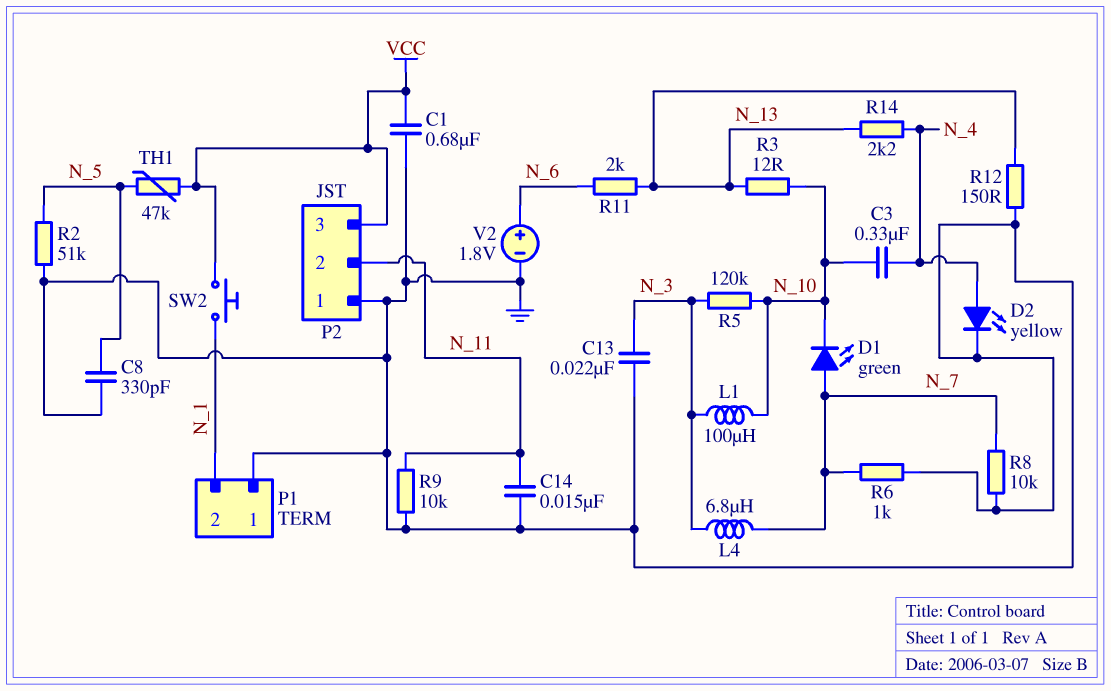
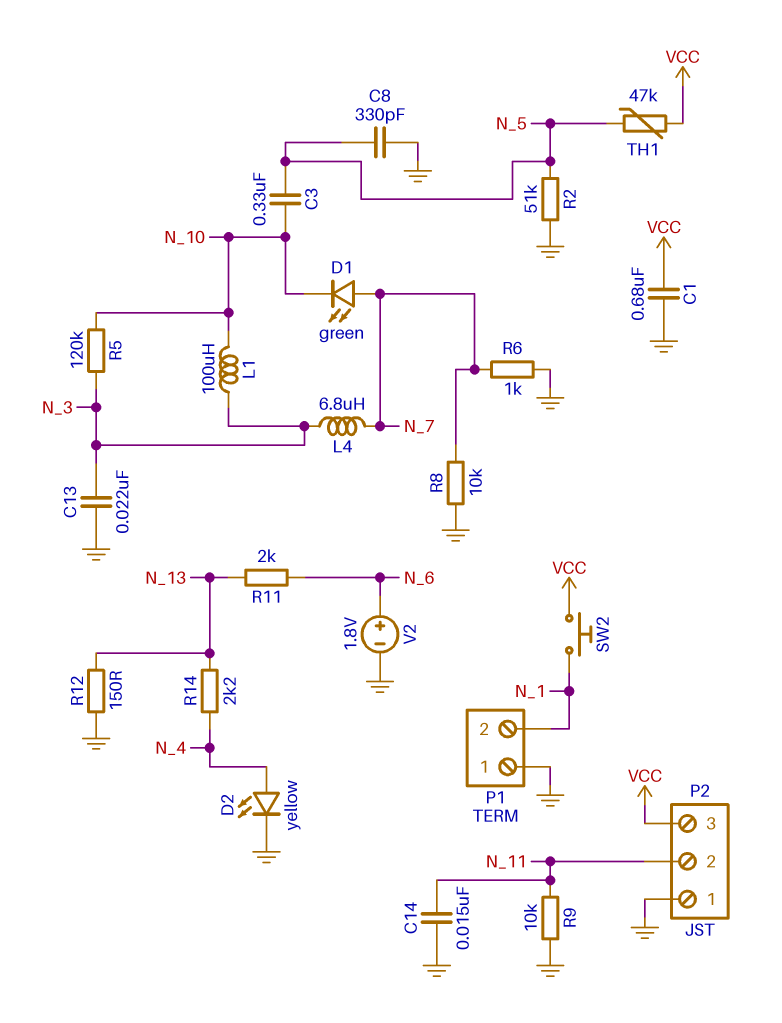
C3: 330nF (N_4, N_10) -> 330nF (N_5, N_10)
R3: 12 (N_10, N_13) -> none

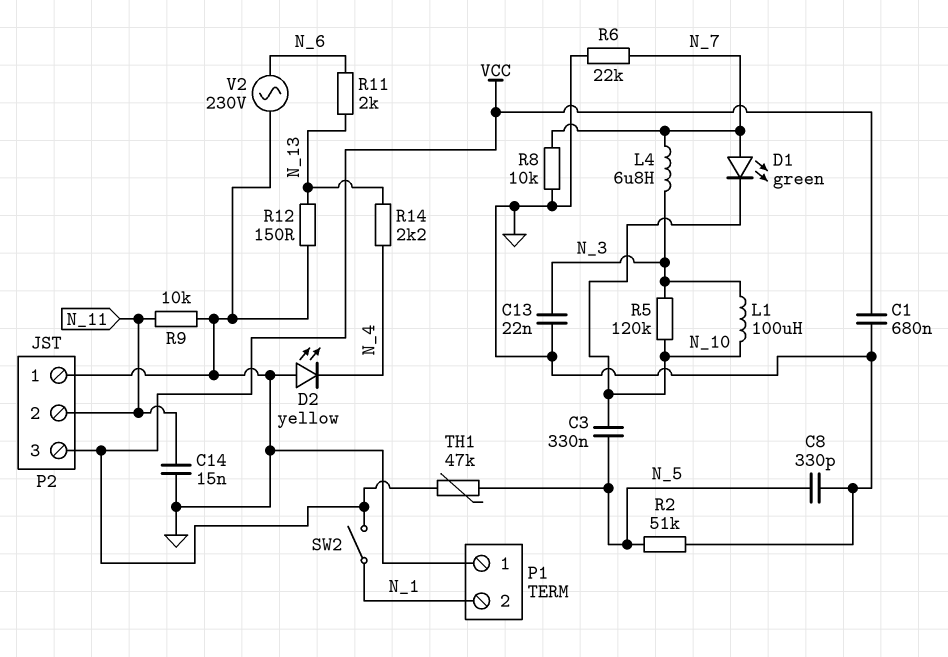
D2: LED yellow (A N_4, K GND) -> LED yellow (A GND, K N_4)
R6: 1k (GND, N_7) -> 22k (GND, N_7)
SW2: button (N_1, VCC) -> switch (N_1, VCC)
V2: 1.8V (plus N_6, minus GND) -> AC 230V (GND, N_6)

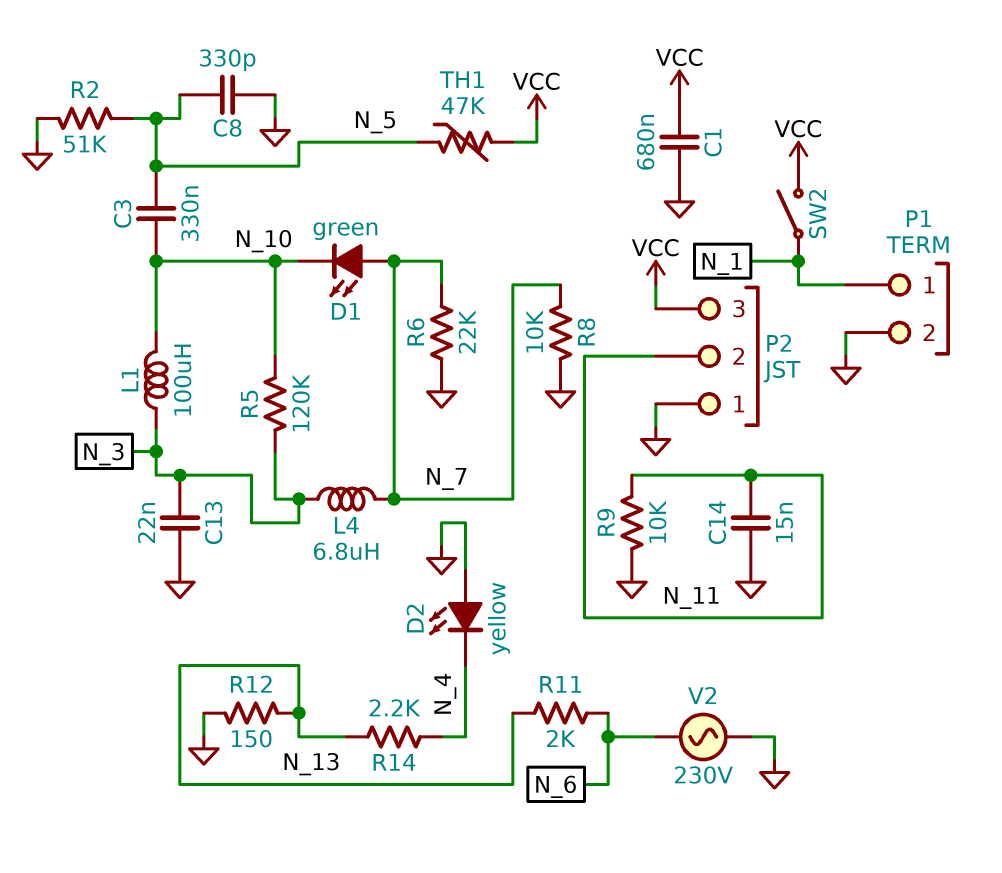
P1 pin 1: GND -> N_1
P1 pin 2: N_1 -> GND

